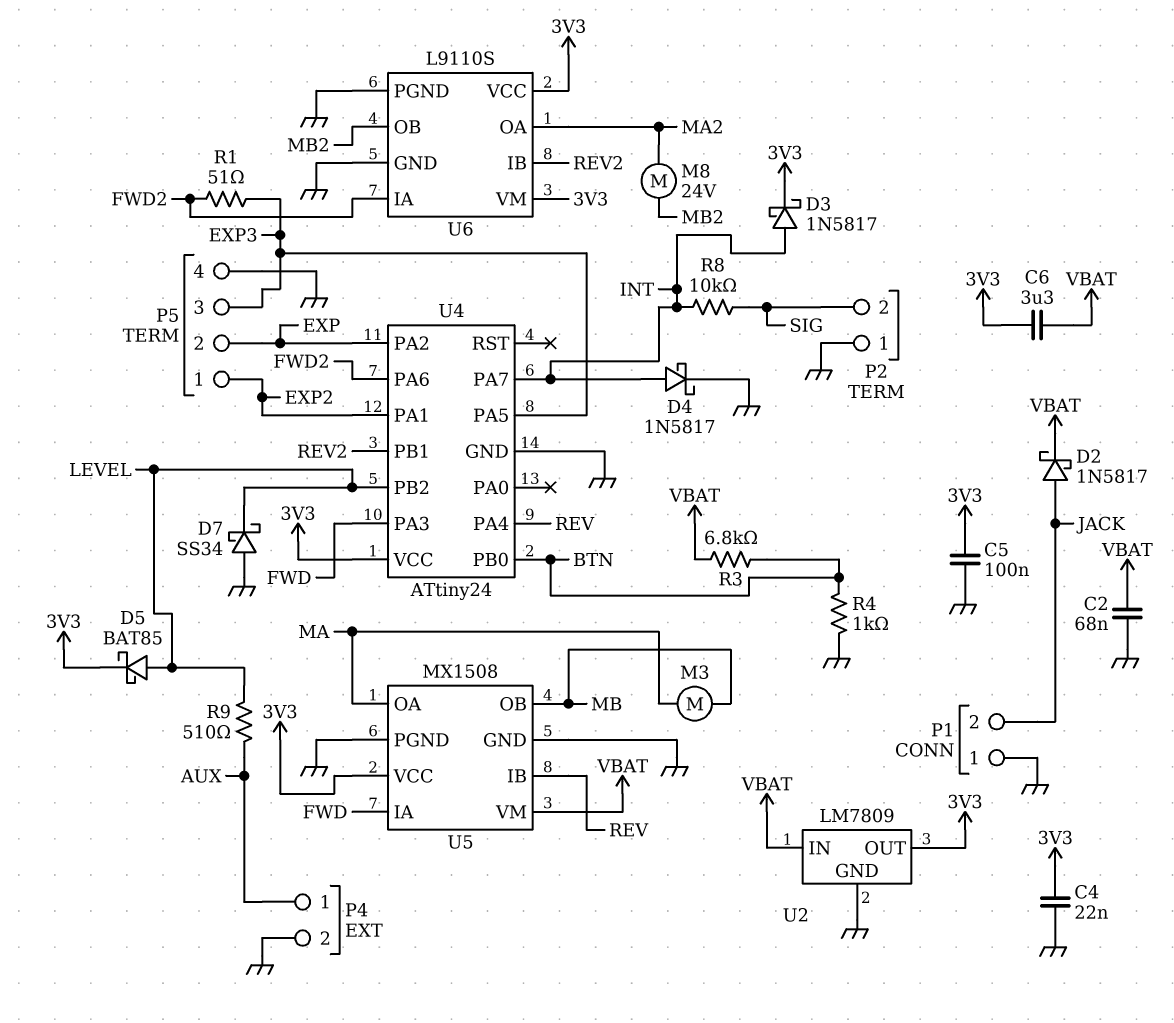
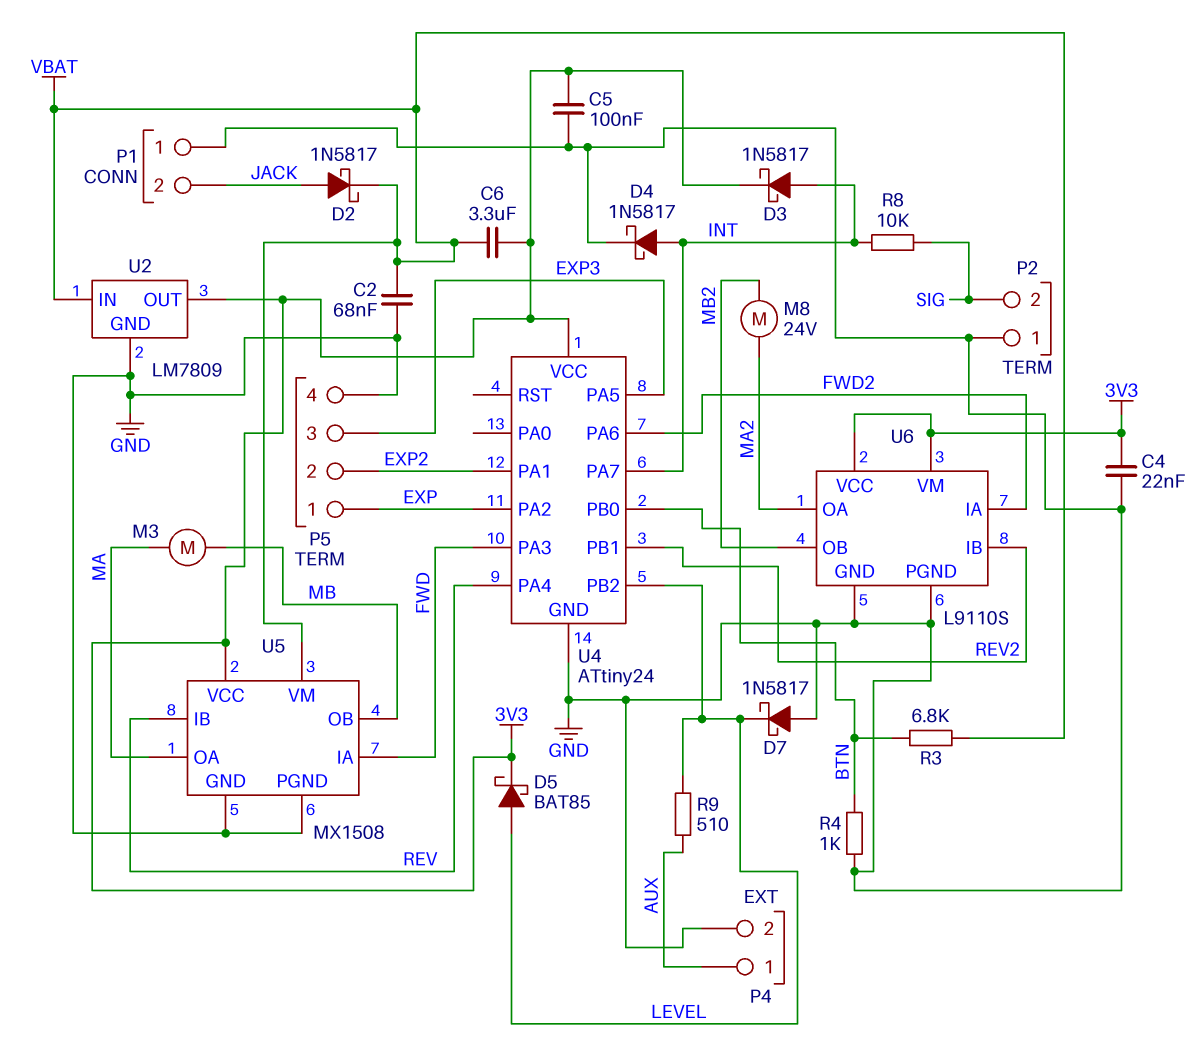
D7: schottky SS34 (A GND, K LEVEL) -> schottky 1N5817 (A GND, K LEVEL)
P5 pin 1: EXP2 -> EXP
P5 pin 2: EXP -> EXP2
R1: 51 (EXP3, FWD2) -> none

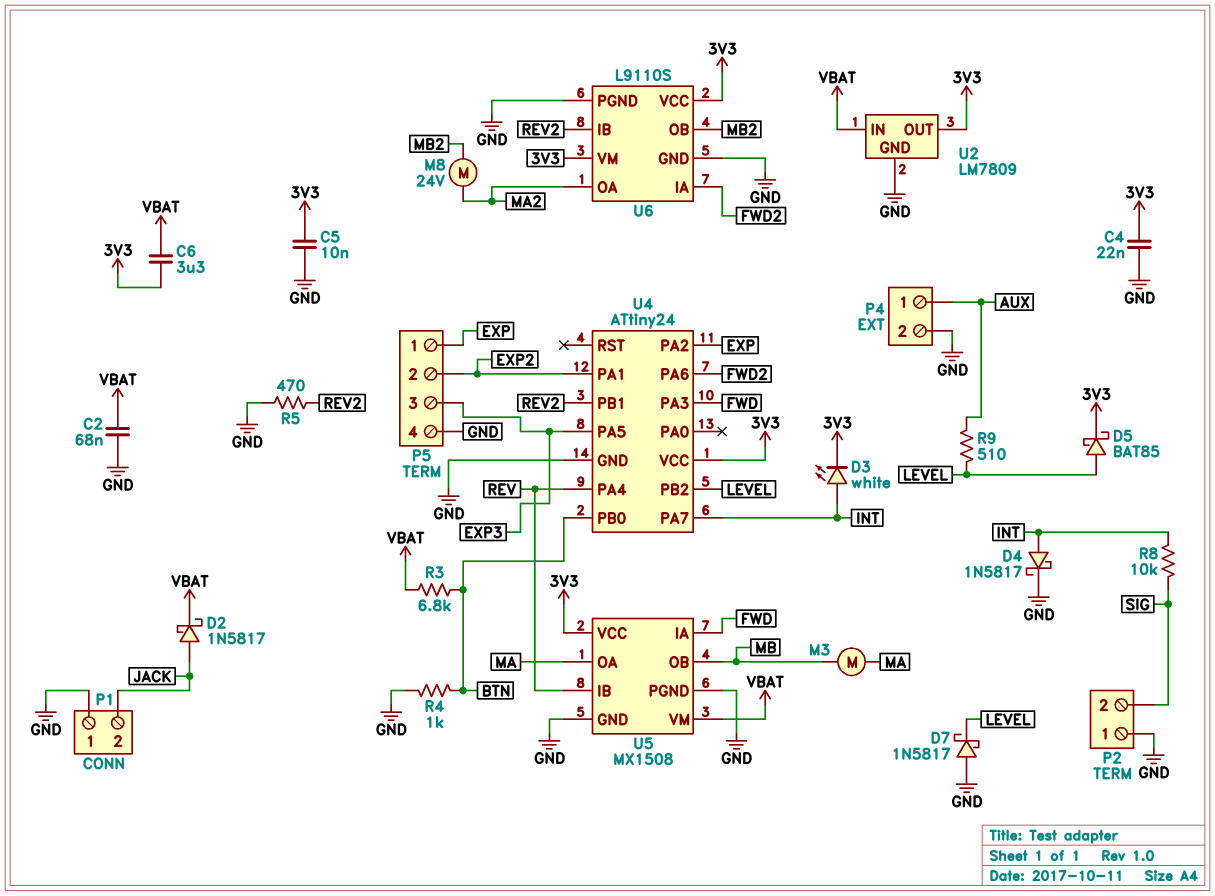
C5: 100nF (3V3, GND) -> 10nF (3V3, GND)
D3: schottky 1N5817 (A INT, K 3V3) -> LED white (A INT, K 3V3)
R5: none -> 470 (GND, REV2)

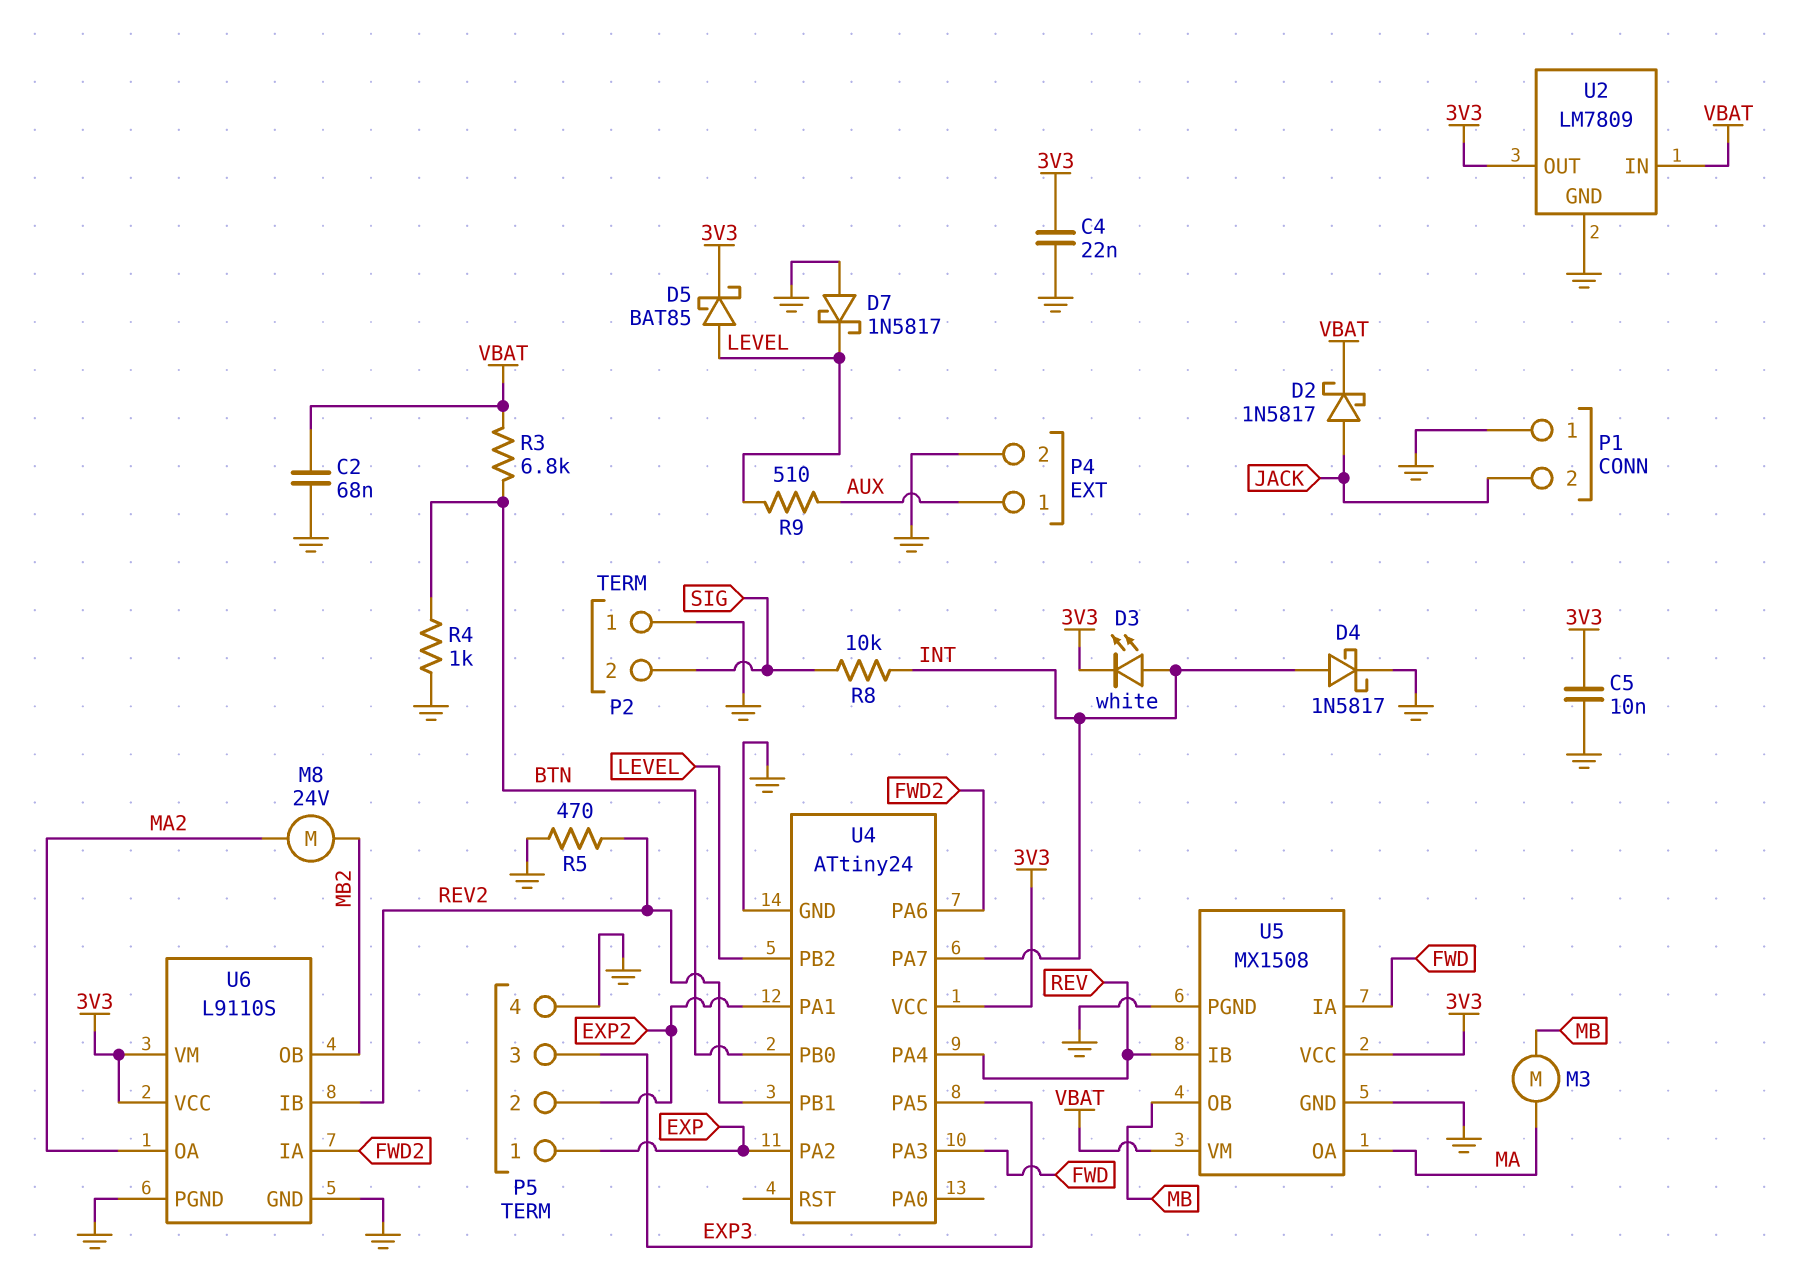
C6: 3.3uF (3V3, VBAT) -> none

